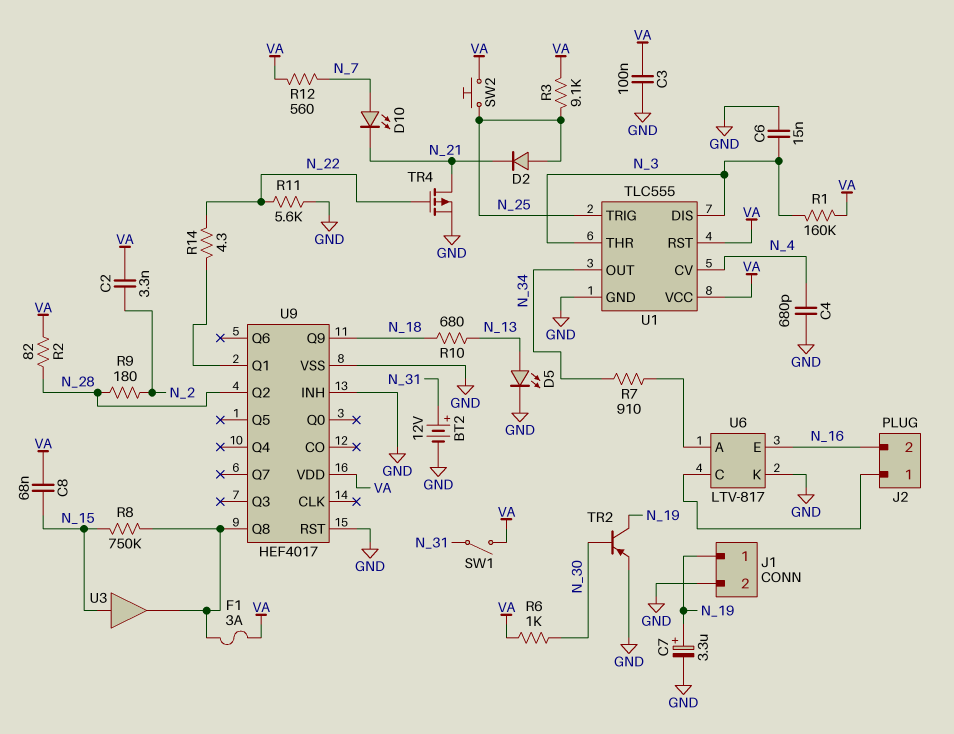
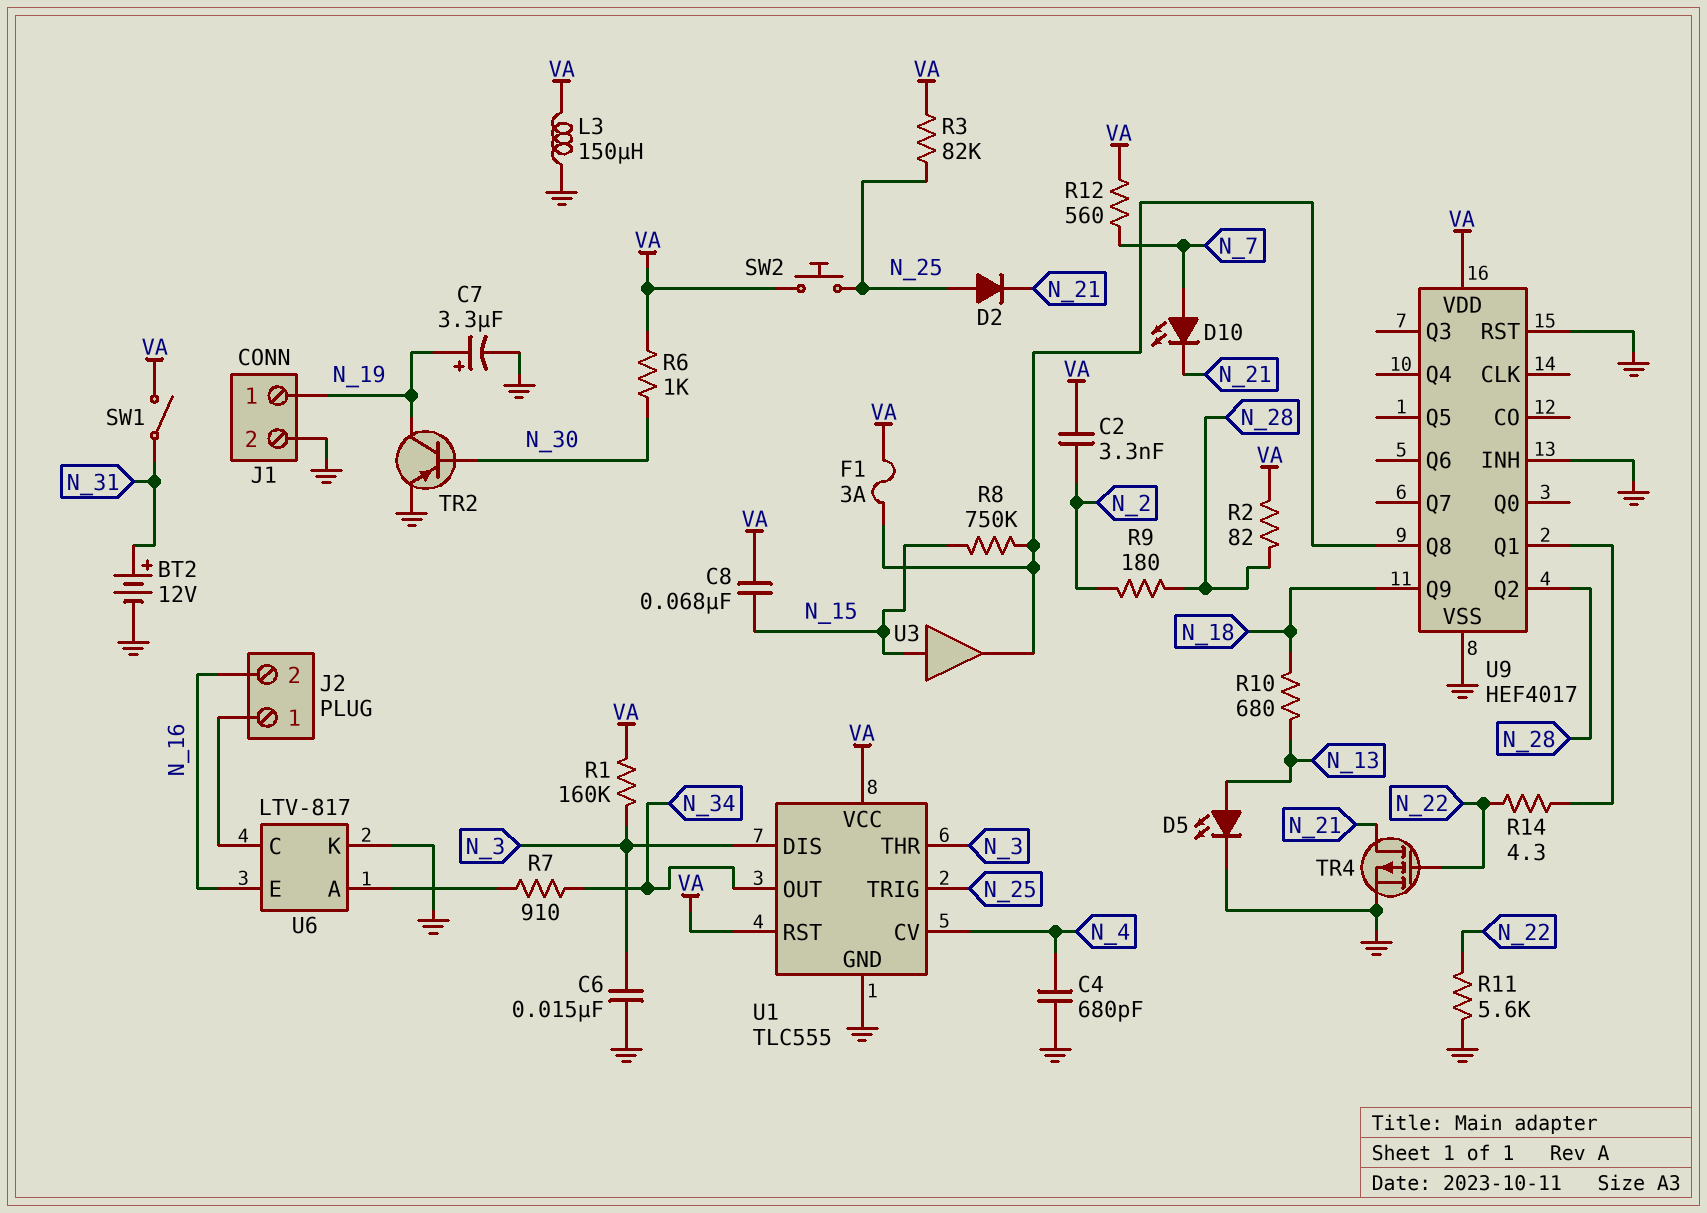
C3: 100nF (GND, VA) -> none
L3: none -> 150uH (GND, VA)
R3: 9.1k (N_25, VA) -> 82k (N_25, VA)

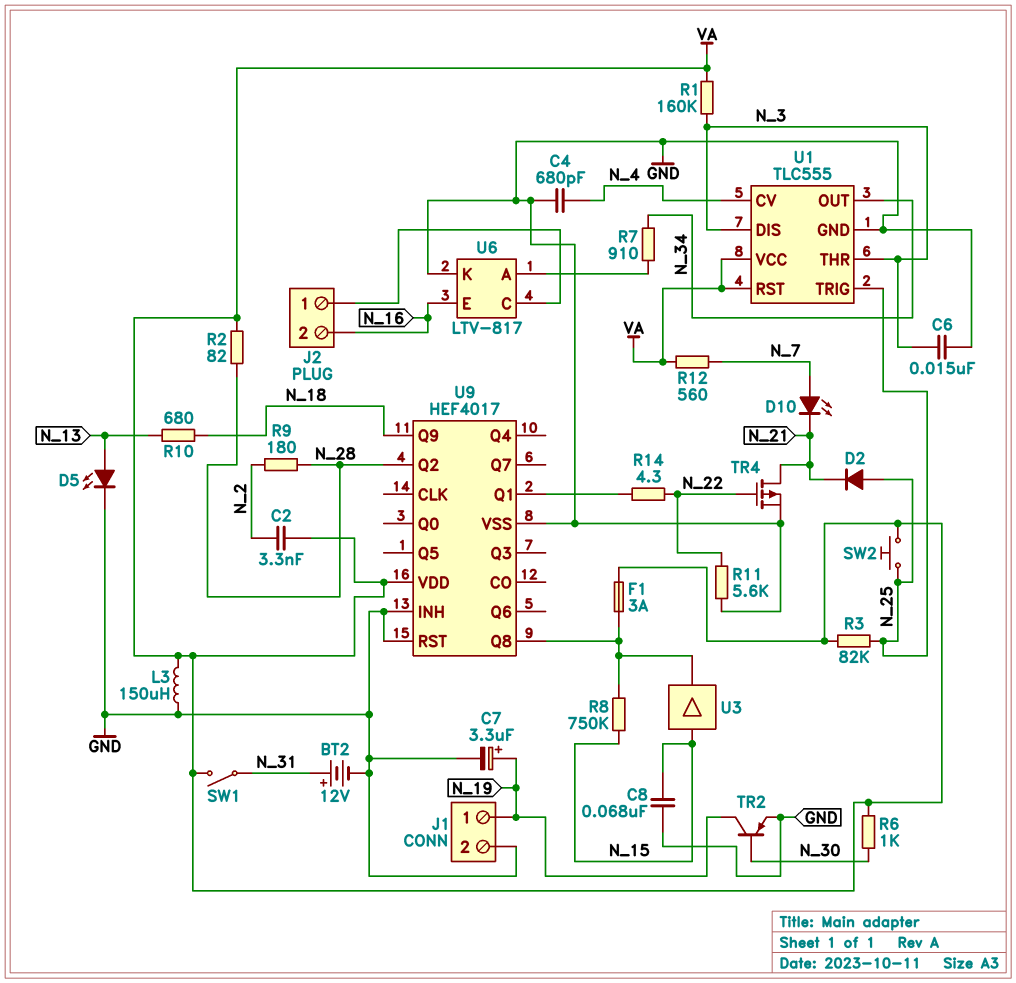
C8: 68nF (N_15, VA) -> 68nF (GND, N_15)

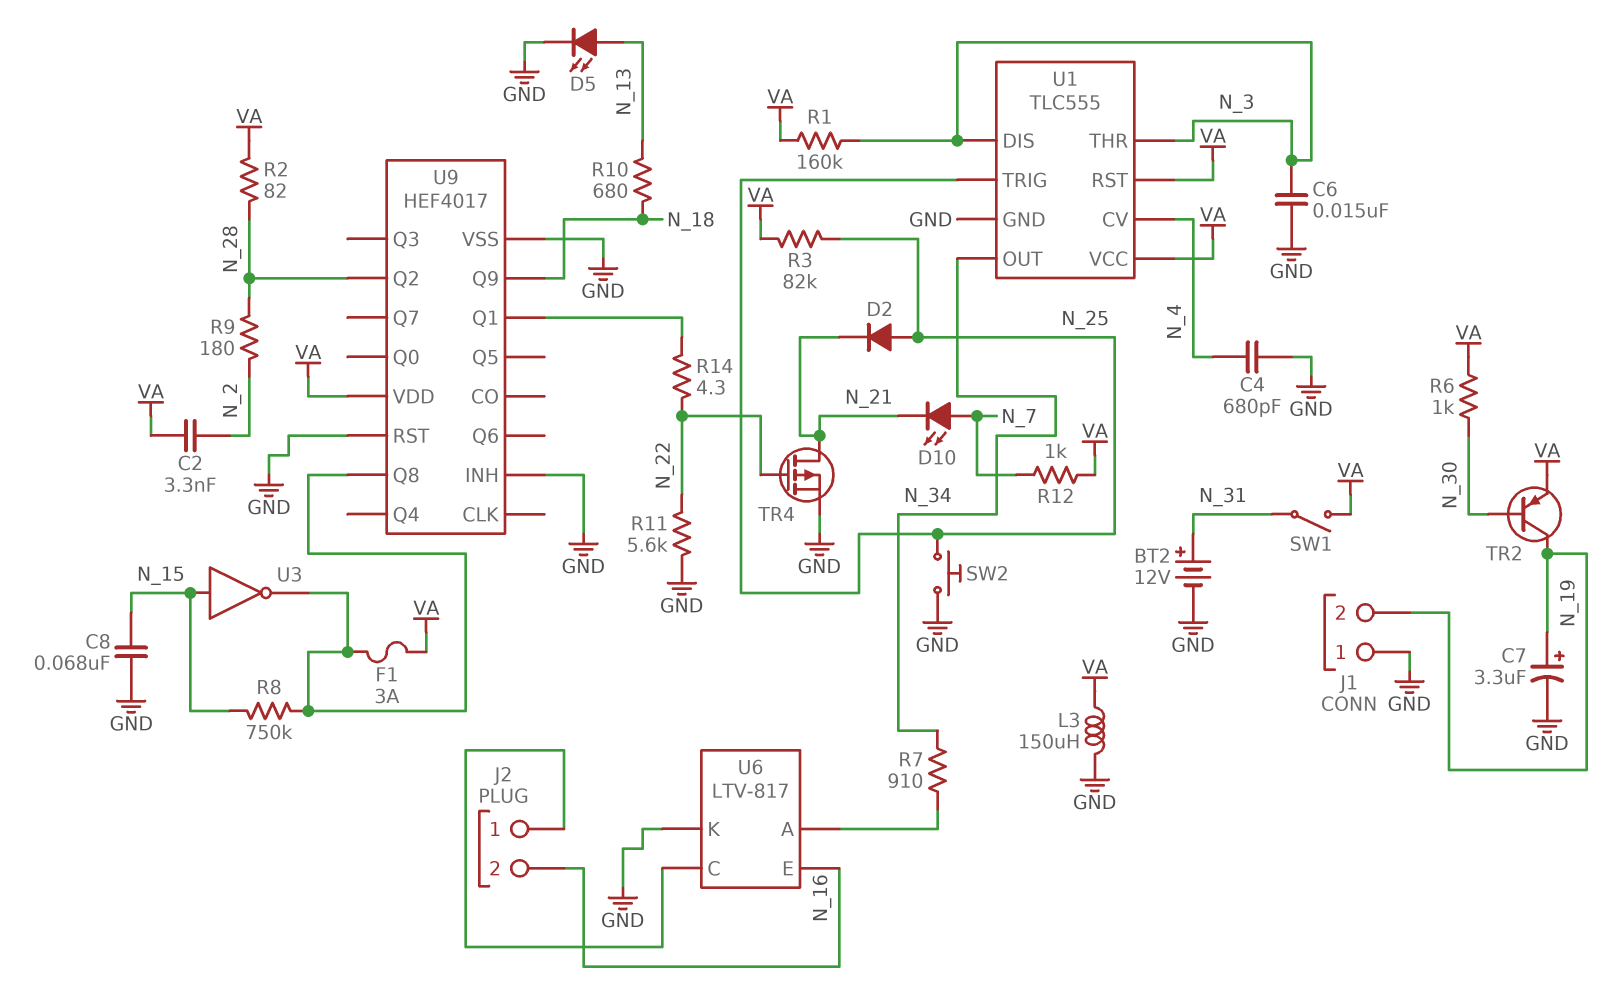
J1 pin 1: N_19 -> GND
J1 pin 2: GND -> N_19
R12: 560 (N_7, VA) -> 1k (N_7, VA)
SW2: button (N_25, VA) -> button (GND, N_25)
TR2: PNP (B N_30, C N_19, E GND) -> PNP (B N_30, C N_19, E VA)
U3: buffer (in N_15, out U9/Q8) -> NOT (in N_15, out U9/Q8)

